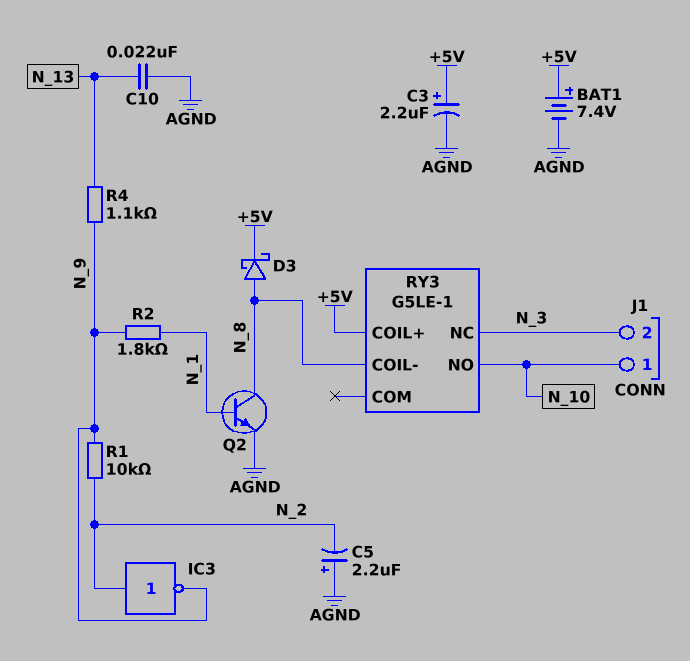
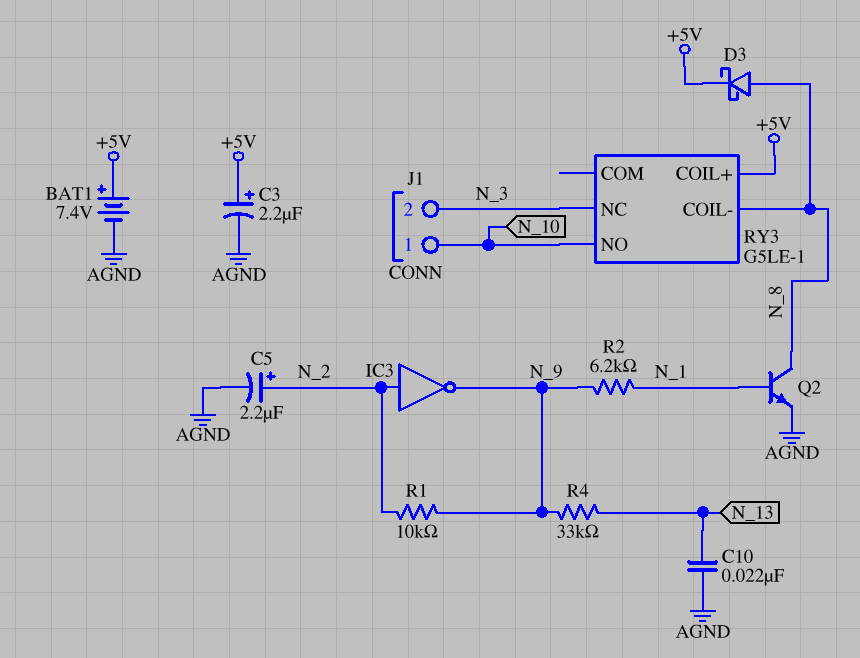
C5: 2.2uF (plus AGND, minus N_2) -> 2.2uF (plus N_2, minus AGND)
R2: 1.8k (N_1, N_9) -> 6.2k (N_1, N_9)
R4: 1.1k (N_9, N_13) -> 33k (N_9, N_13)

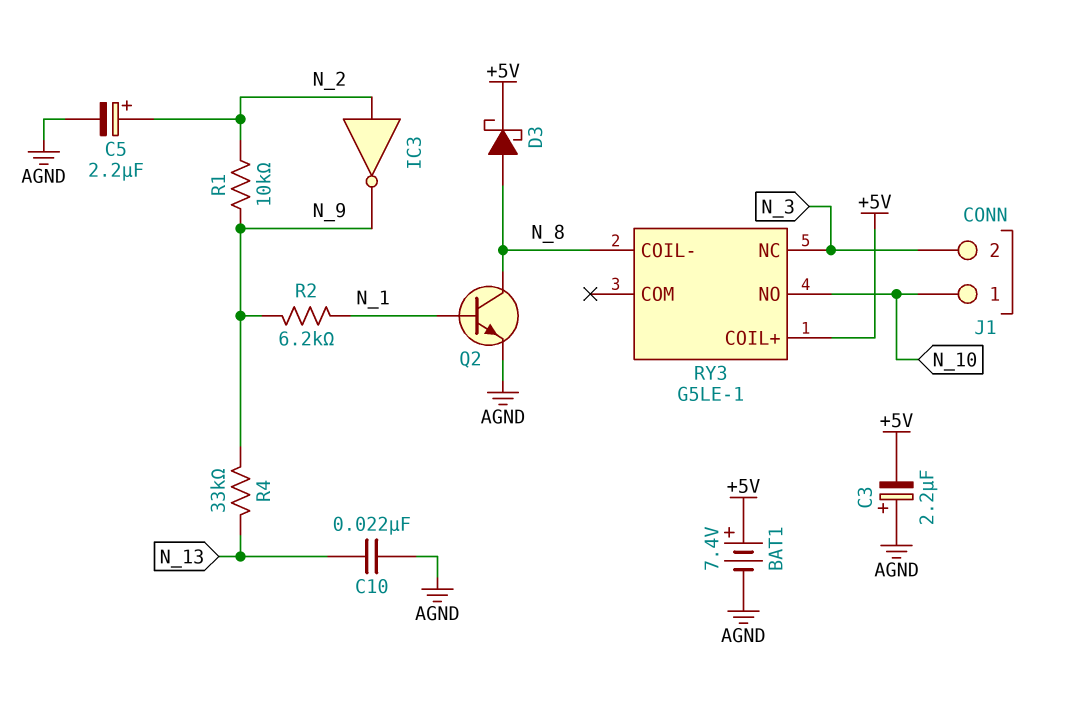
C3: 2.2uF (plus +5V, minus AGND) -> 2.2uF (plus AGND, minus +5V)

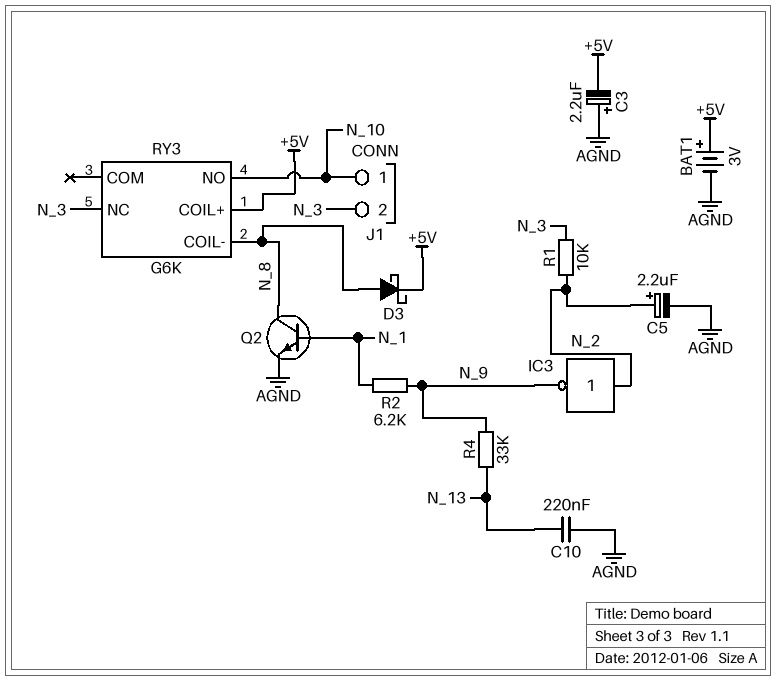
BAT1: 7.4V (plus +5V, minus AGND) -> 3V (plus +5V, minus AGND)
C10: 22nF (AGND, N_13) -> 220nF (AGND, N_13)
R1: 10k (N_2, N_9) -> 10k (N_2, N_3)
RY3: G5LE-1 -> G6K

